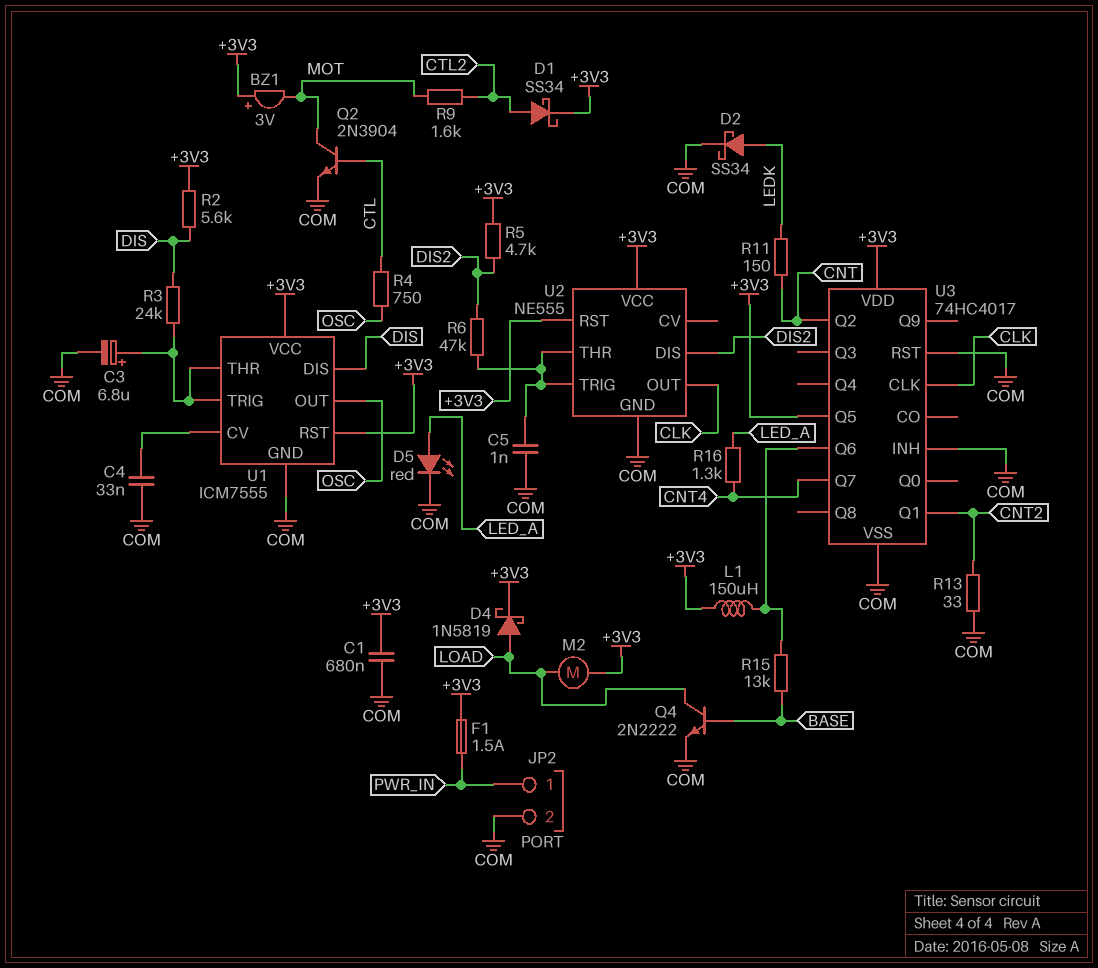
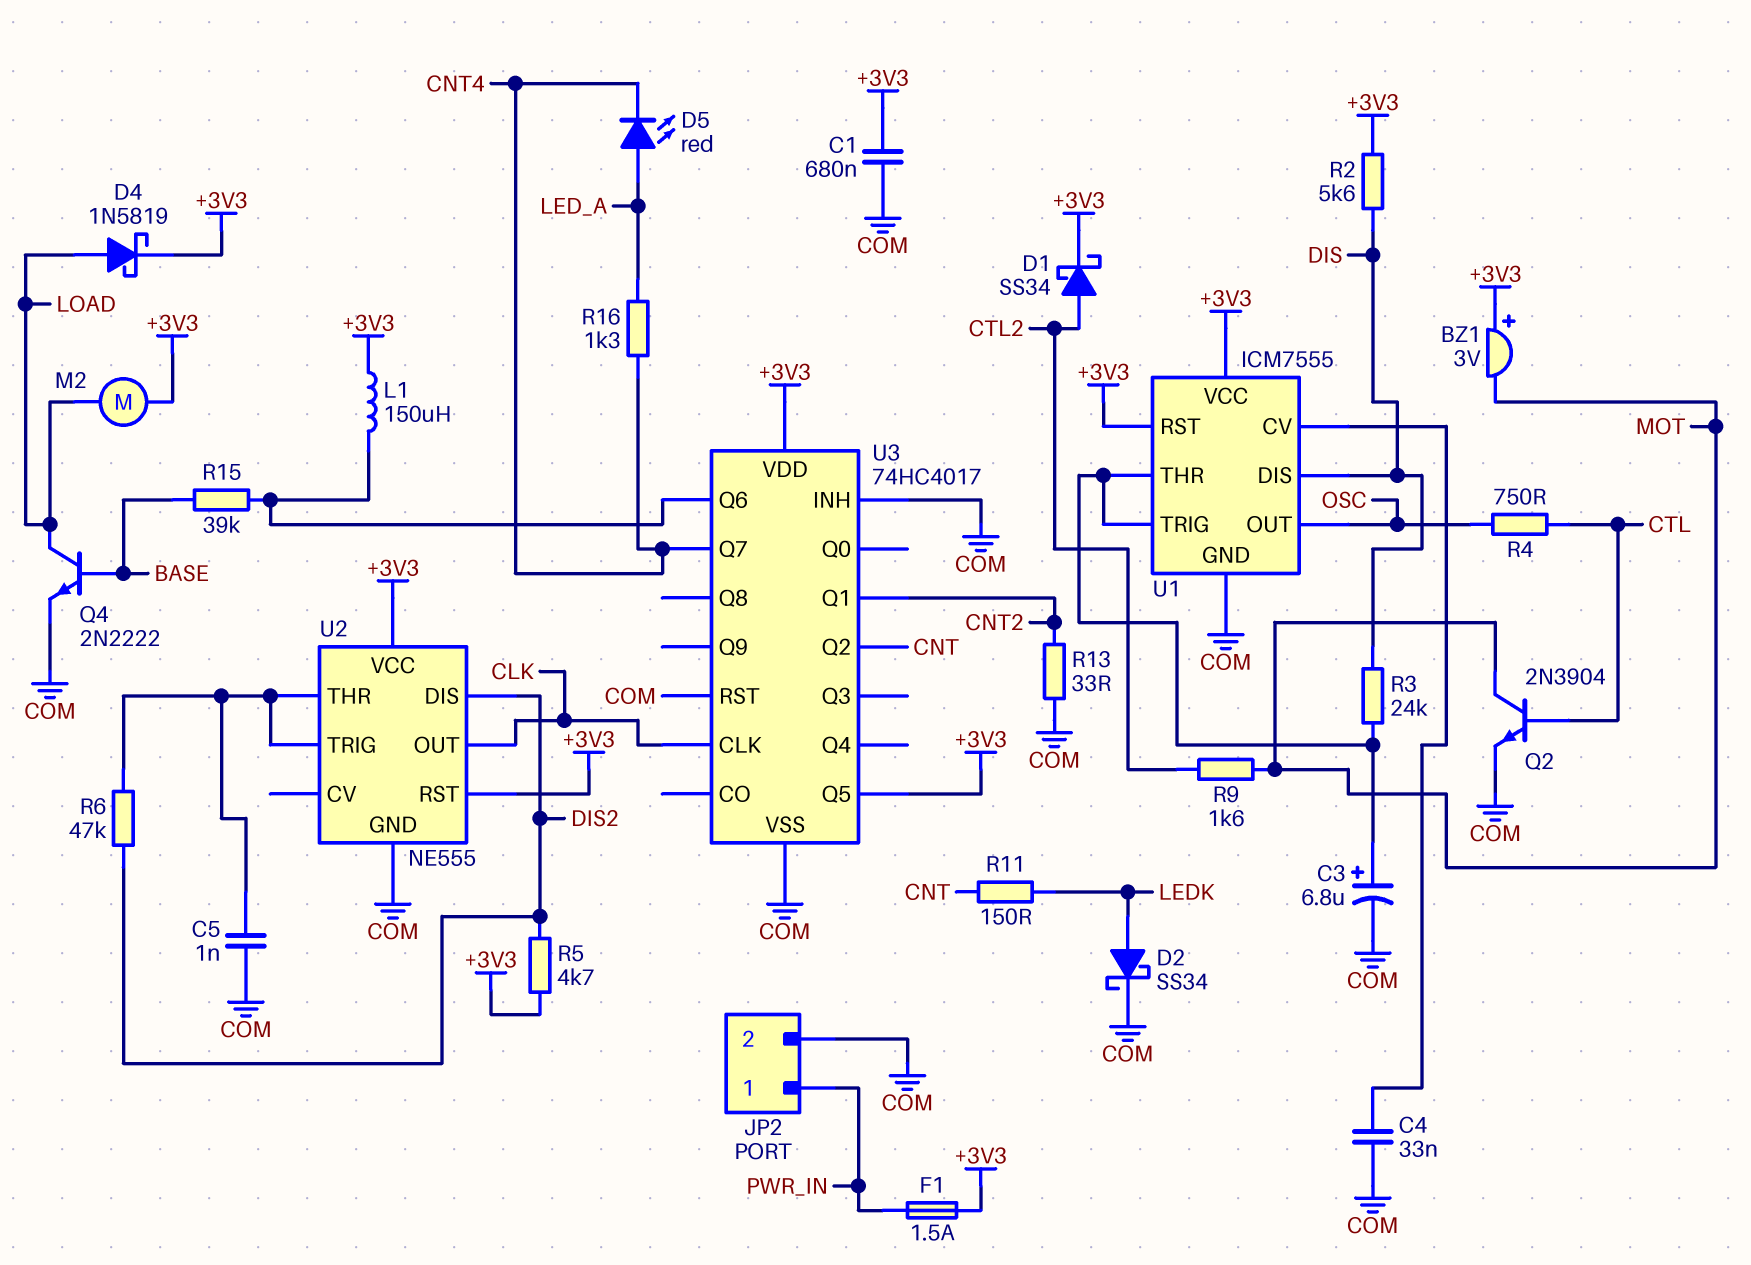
D5: LED red (A LED_A, K COM) -> LED red (A LED_A, K CNT4)
R15: 13k (BASE, U3/Q6) -> 39k (BASE, U3/Q6)

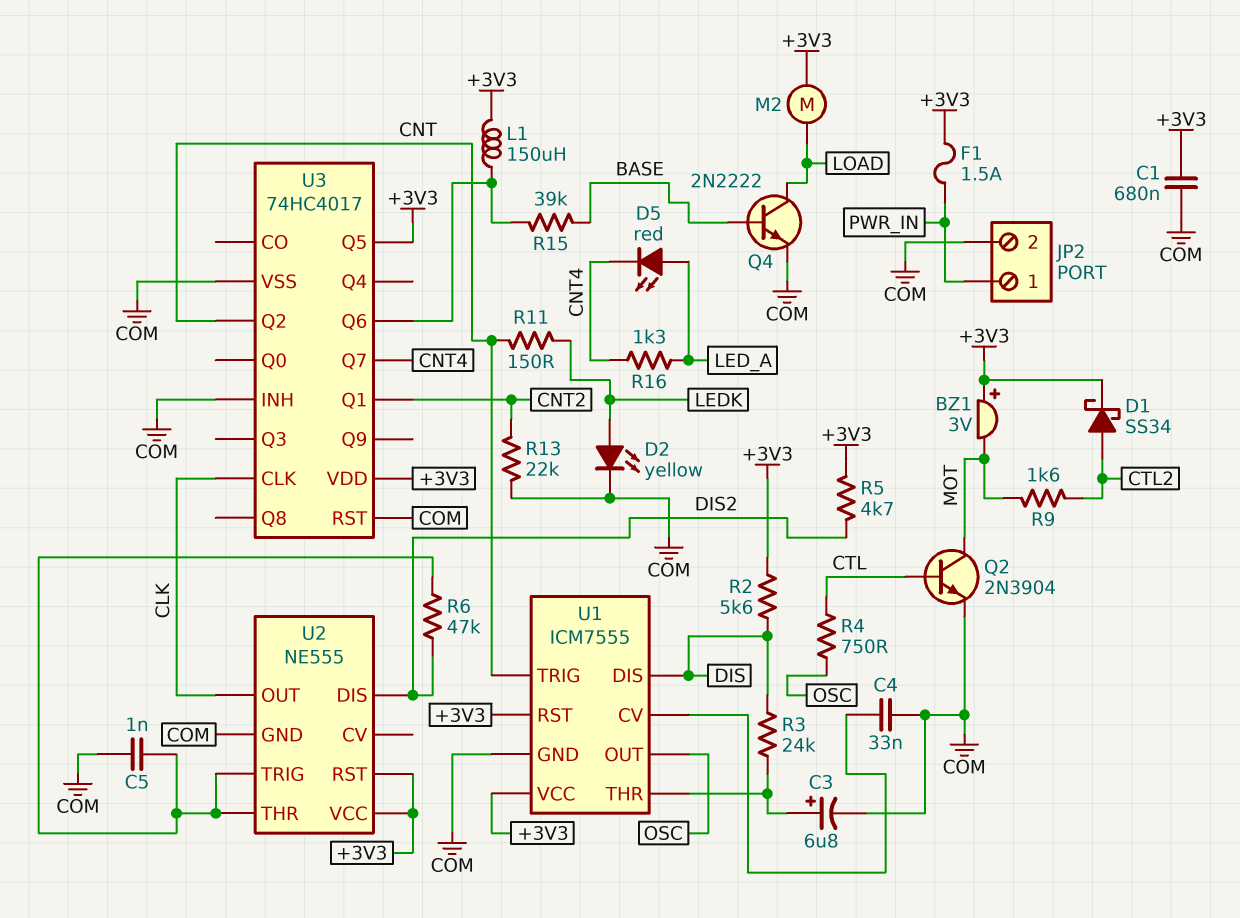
D2: schottky SS34 (A LEDK, K COM) -> LED yellow (A LEDK, K COM)
D4: schottky 1N5819 (A LOAD, K +3V3) -> none
R13: 33 (CNT2, COM) -> 22k (CNT2, COM)
U1 pin TRIG: U1/THR -> CNT

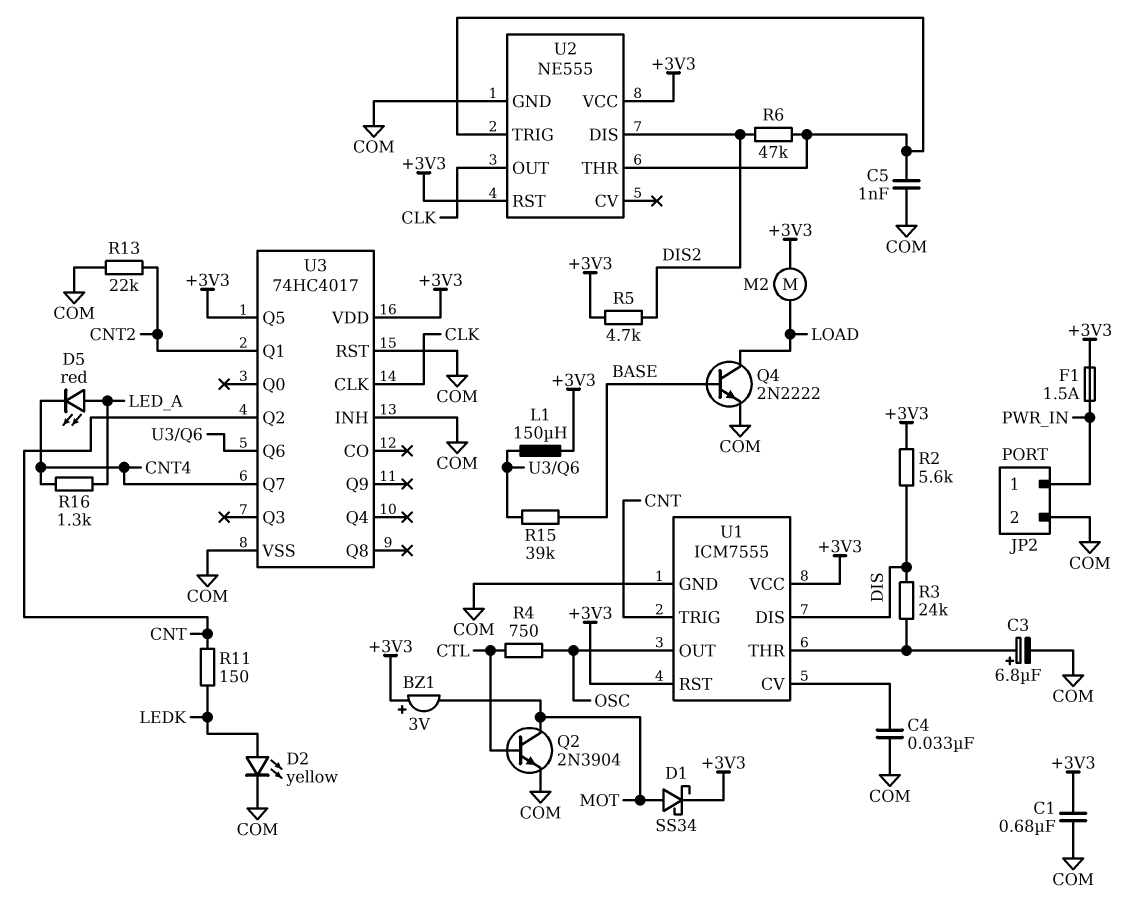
D1: schottky SS34 (A CTL2, K +3V3) -> schottky SS34 (A MOT, K +3V3)
R9: 1.6k (CTL2, MOT) -> none

